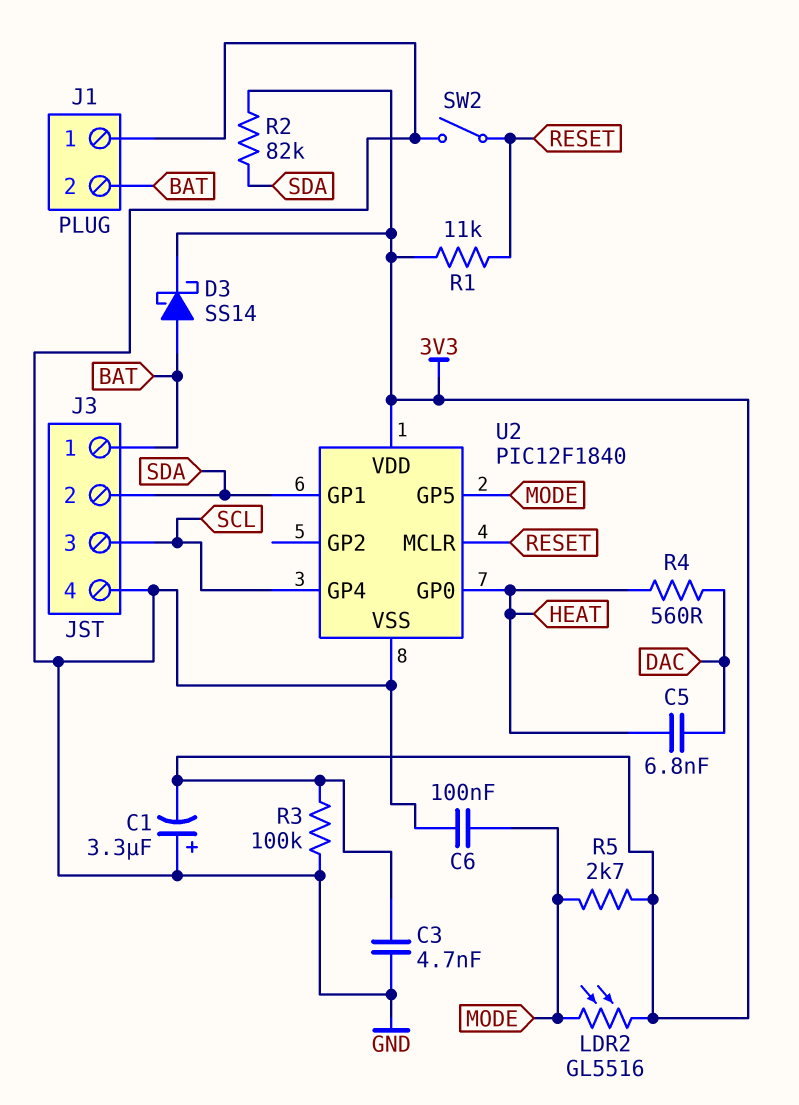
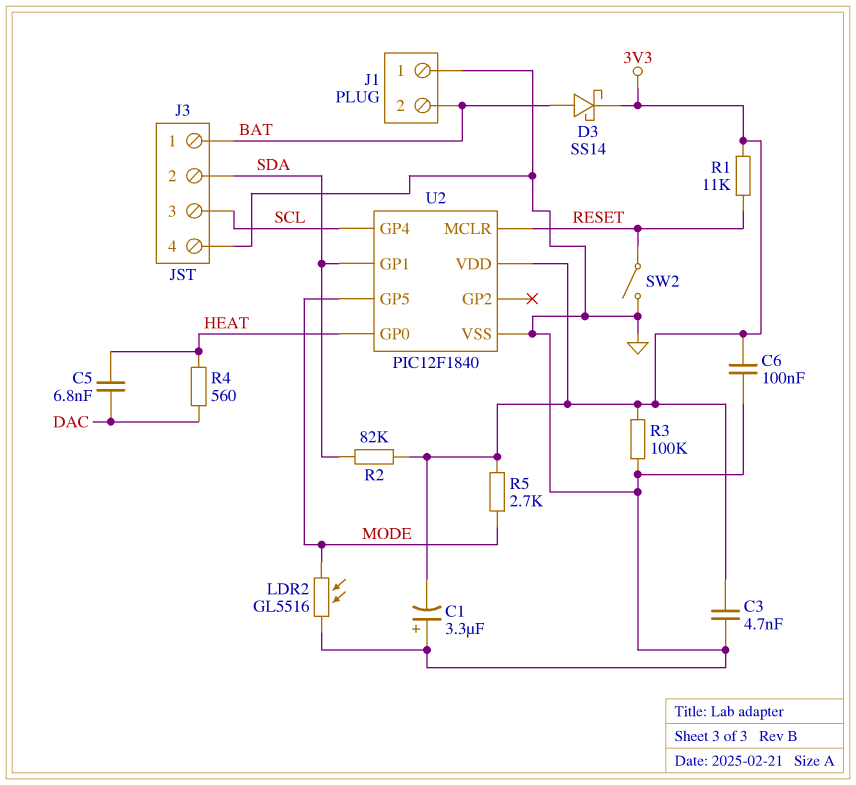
C6: 100nF (GND, MODE) -> 100nF (3V3, GND)
LDR2: GL5516 (3V3, MODE) -> GL5516 (GND, MODE)

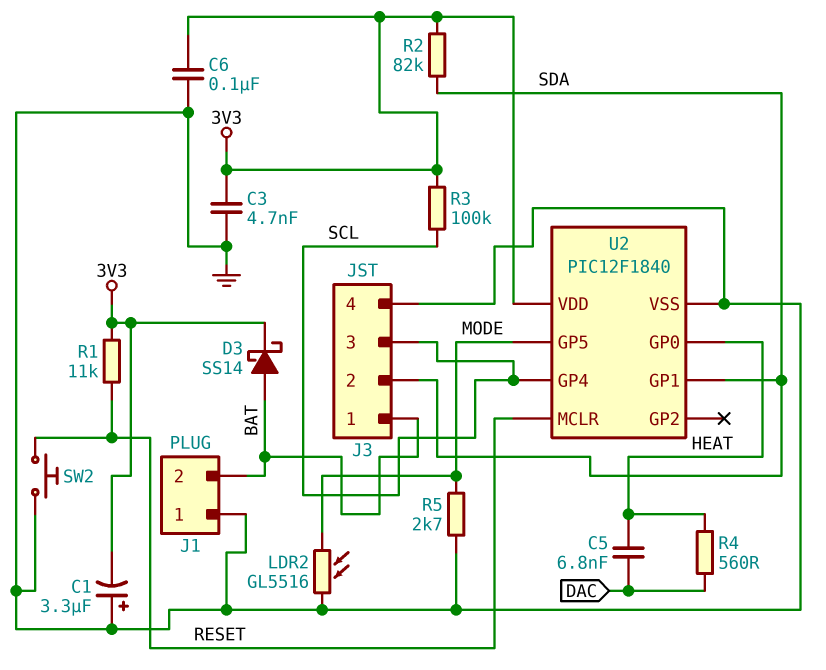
R3: 100k (3V3, GND) -> 100k (3V3, SCL)
R5: 2.7k (3V3, MODE) -> 2.7k (GND, MODE)
SW2: switch (GND, RESET) -> button (GND, RESET)

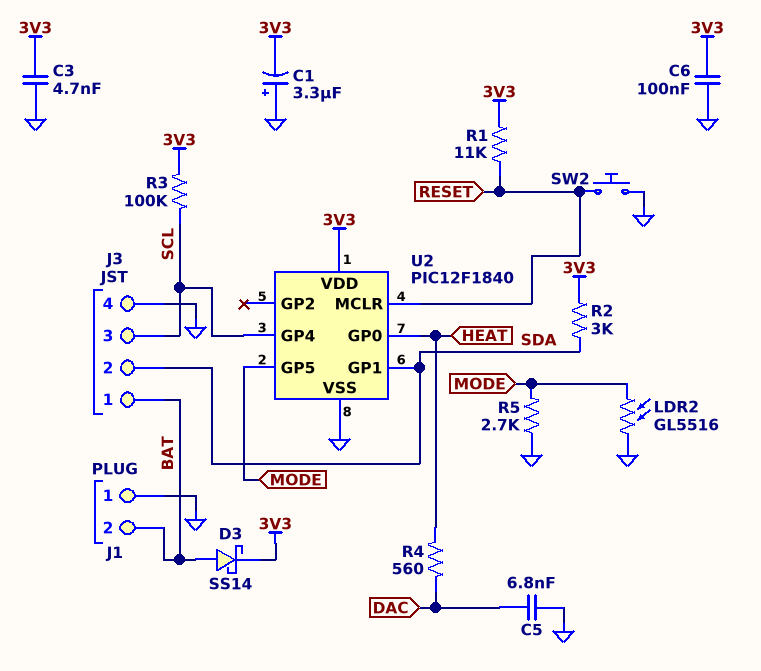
C5: 6.8nF (DAC, HEAT) -> 6.8nF (DAC, GND)
R2: 82k (3V3, SDA) -> 3k (3V3, SDA)

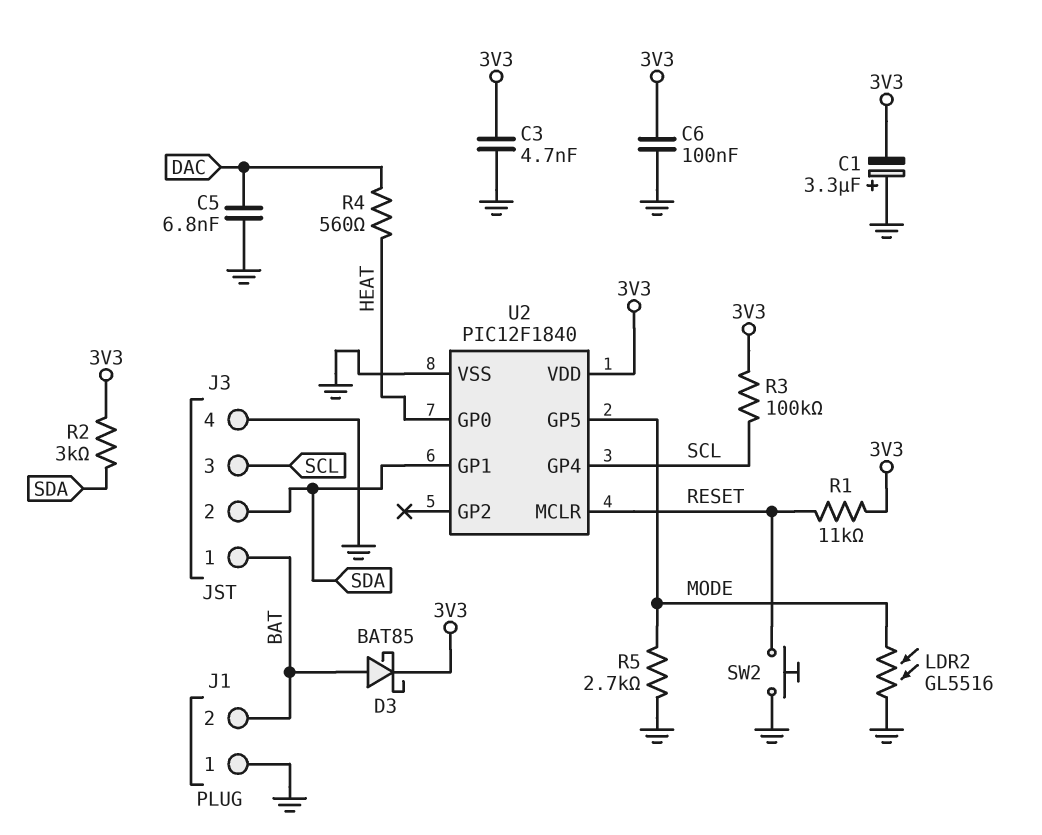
D3: schottky SS14 (A BAT, K 3V3) -> schottky BAT85 (A BAT, K 3V3)

